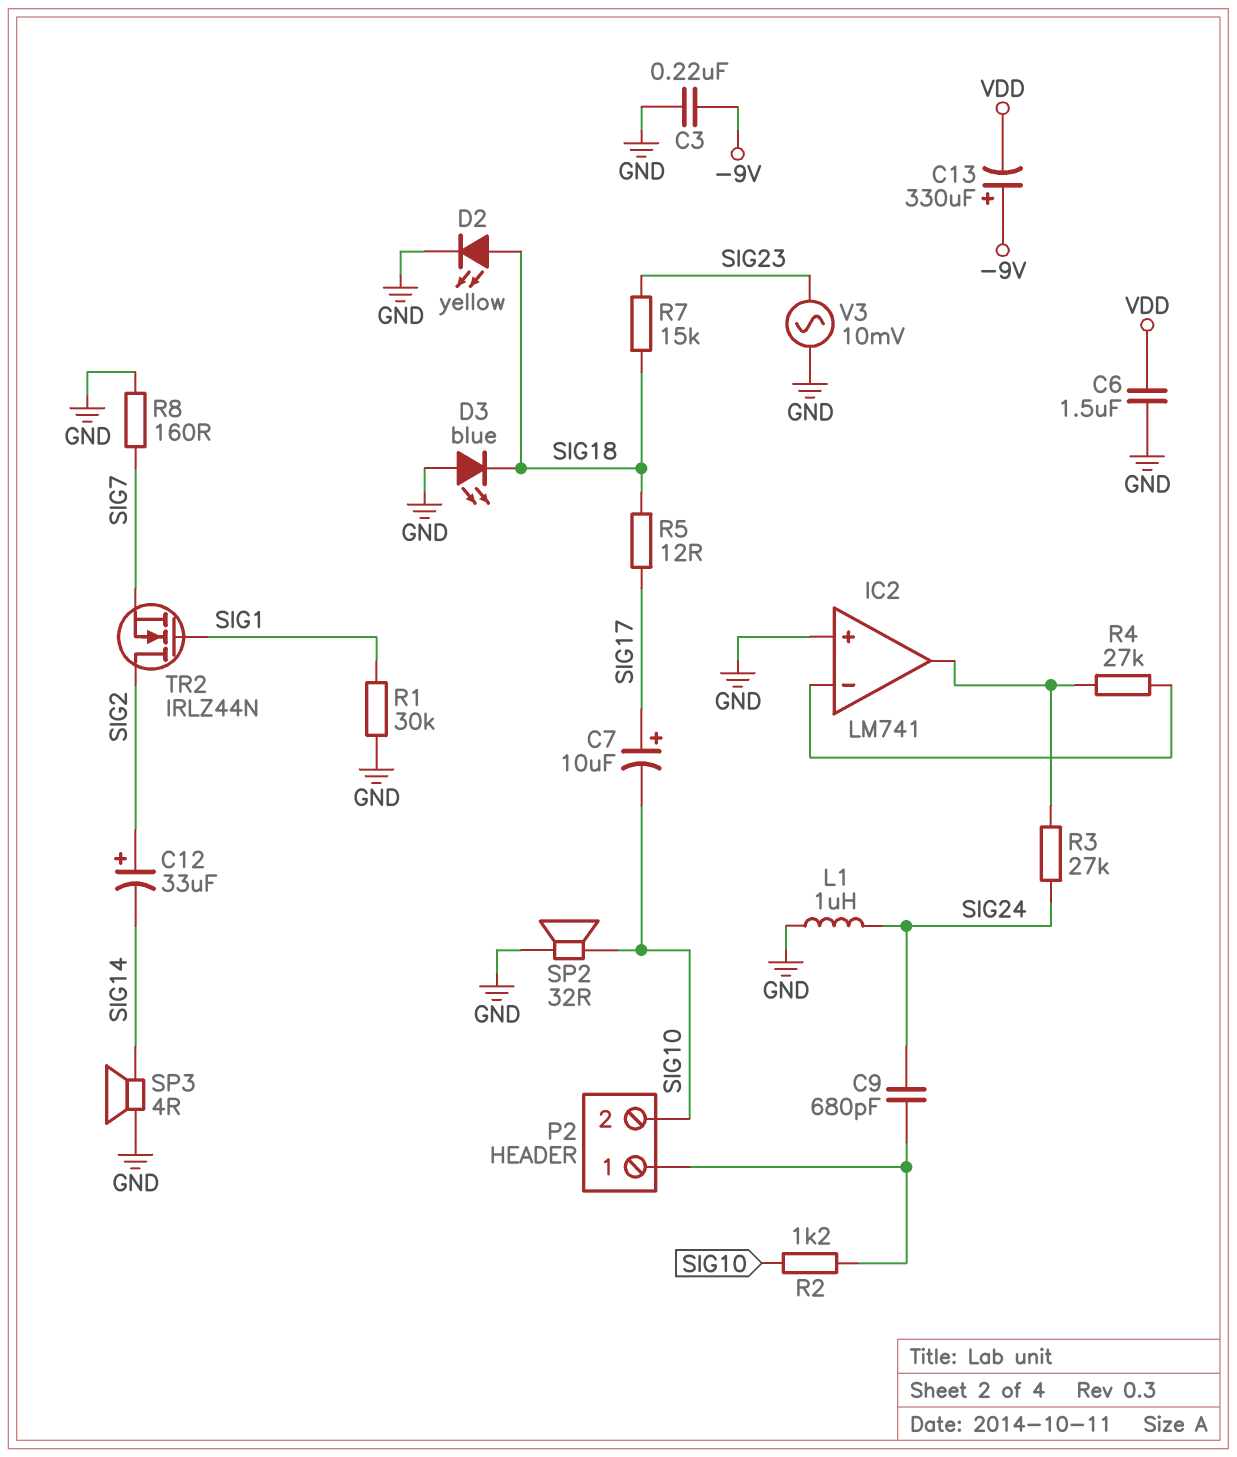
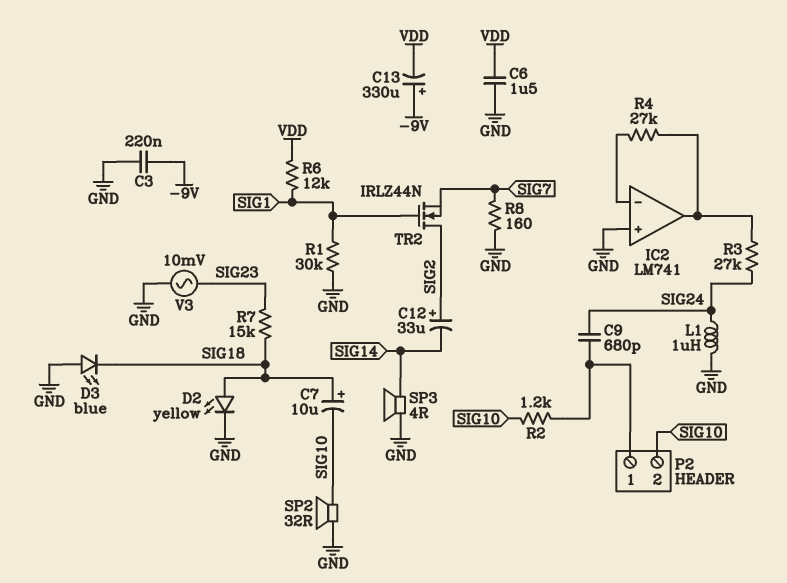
C7: 10uF (plus SIG17, minus SIG10) -> 10uF (plus SIG18, minus SIG10)
R5: 12 (SIG17, SIG18) -> none
R6: none -> 12k (SIG1, VDD)

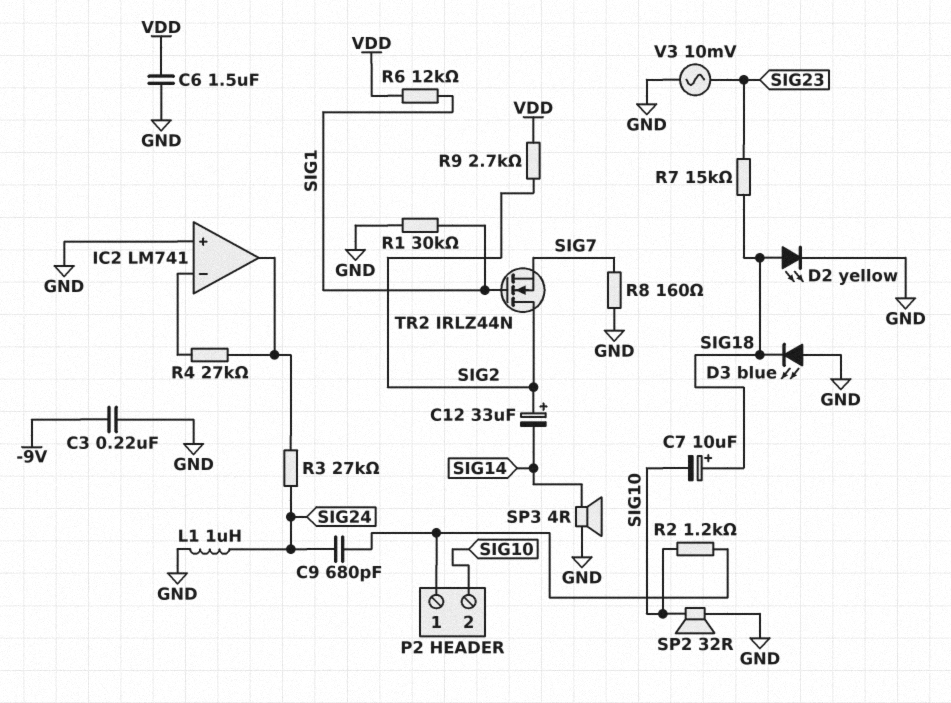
C13: 330uF (plus -9V, minus VDD) -> none
R9: none -> 2.7k (SIG2, VDD)

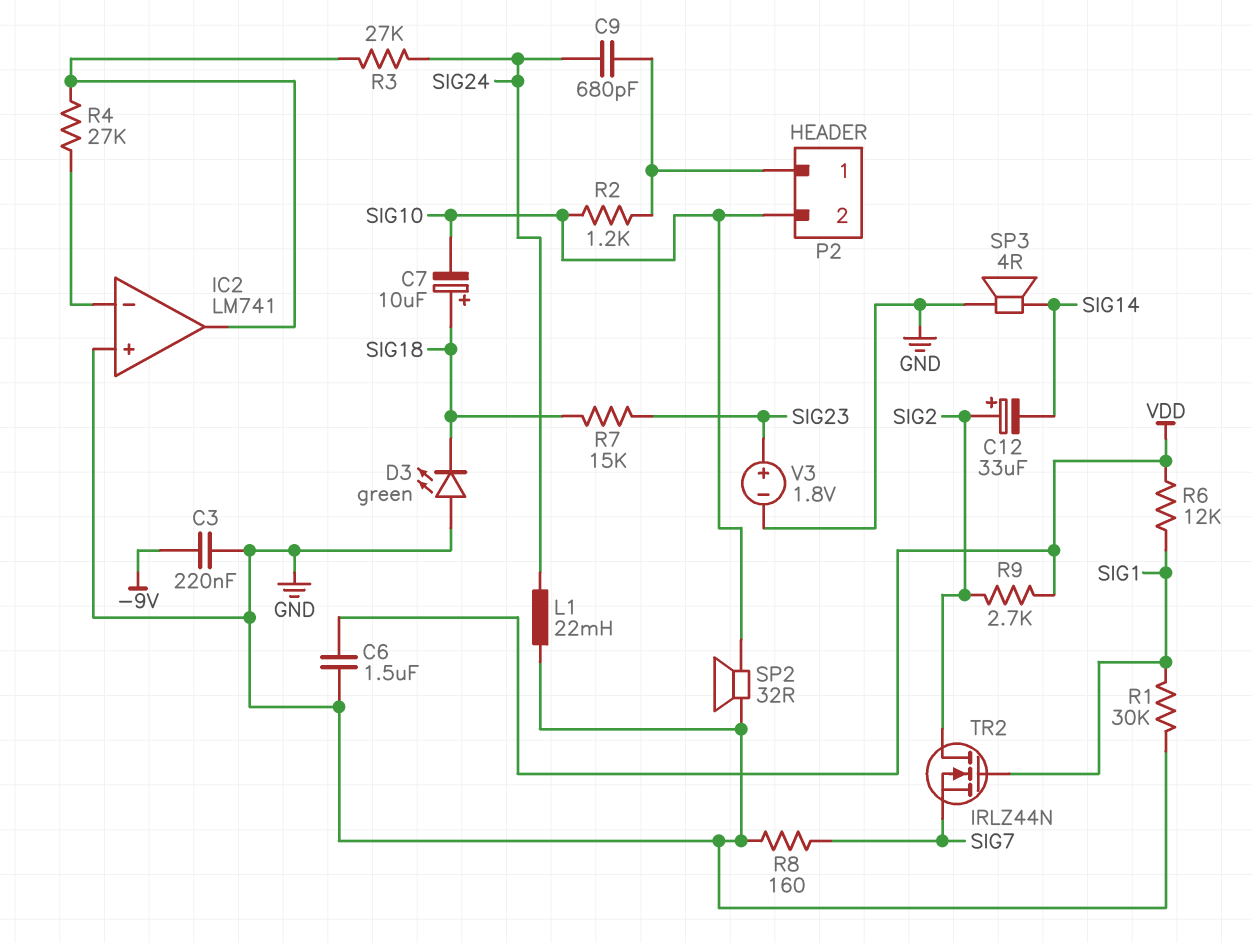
D2: LED yellow (A SIG18, K GND) -> none
D3: LED blue (A GND, K SIG18) -> LED green (A GND, K SIG18)
L1: 1uH (GND, SIG24) -> 22mH (GND, SIG24)
V3: AC 10mV (GND, SIG23) -> 1.8V (plus SIG23, minus GND)

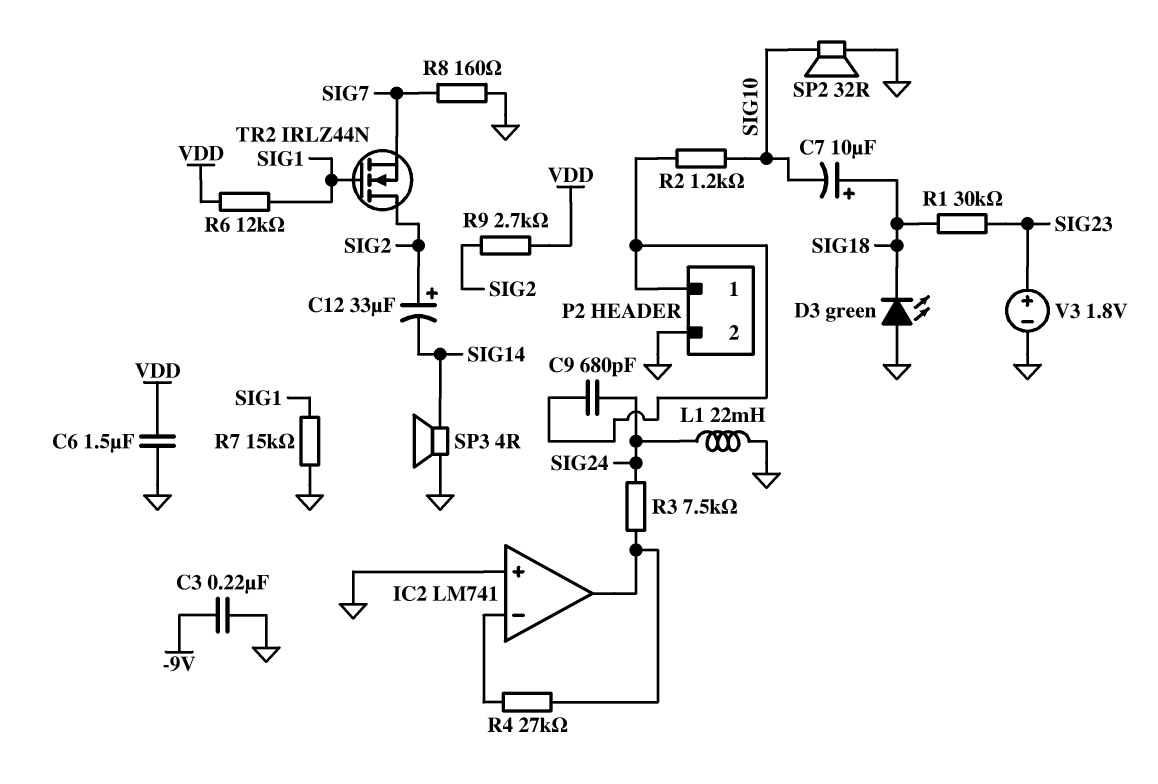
P2 pin 2: SIG10 -> GND
R1: 30k (GND, SIG1) -> 30k (SIG18, SIG23)
R3: 27k (IC2/out, SIG24) -> 7.5k (IC2/out, SIG24)
R7: 15k (SIG18, SIG23) -> 15k (GND, SIG1)

